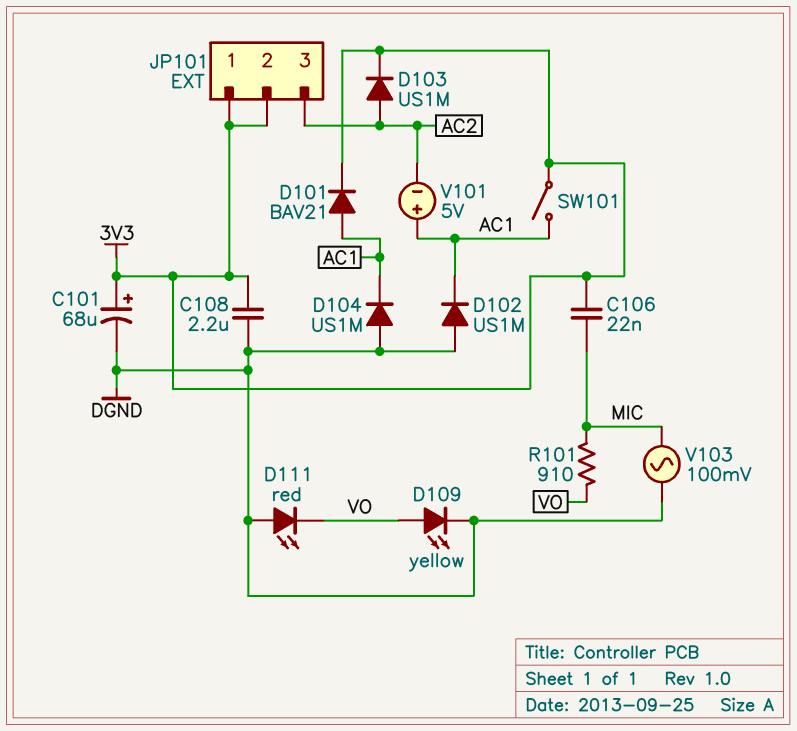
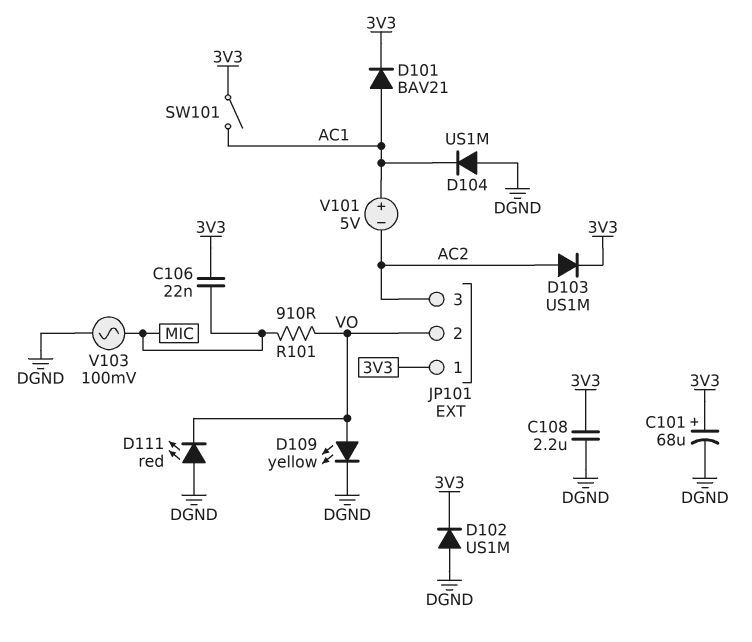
D102: diode US1M (A DGND, K AC1) -> diode US1M (A DGND, K 3V3)
JP101 pin 2: 3V3 -> VO

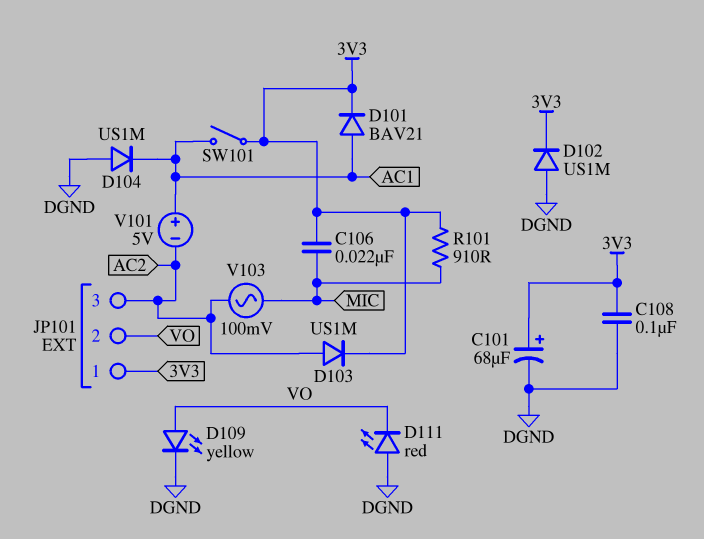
C108: 2.2uF (3V3, DGND) -> 100nF (3V3, DGND)
R101: 910 (MIC, VO) -> 910 (3V3, MIC)
V103: AC 100mV (DGND, MIC) -> AC 100mV (AC2, MIC)

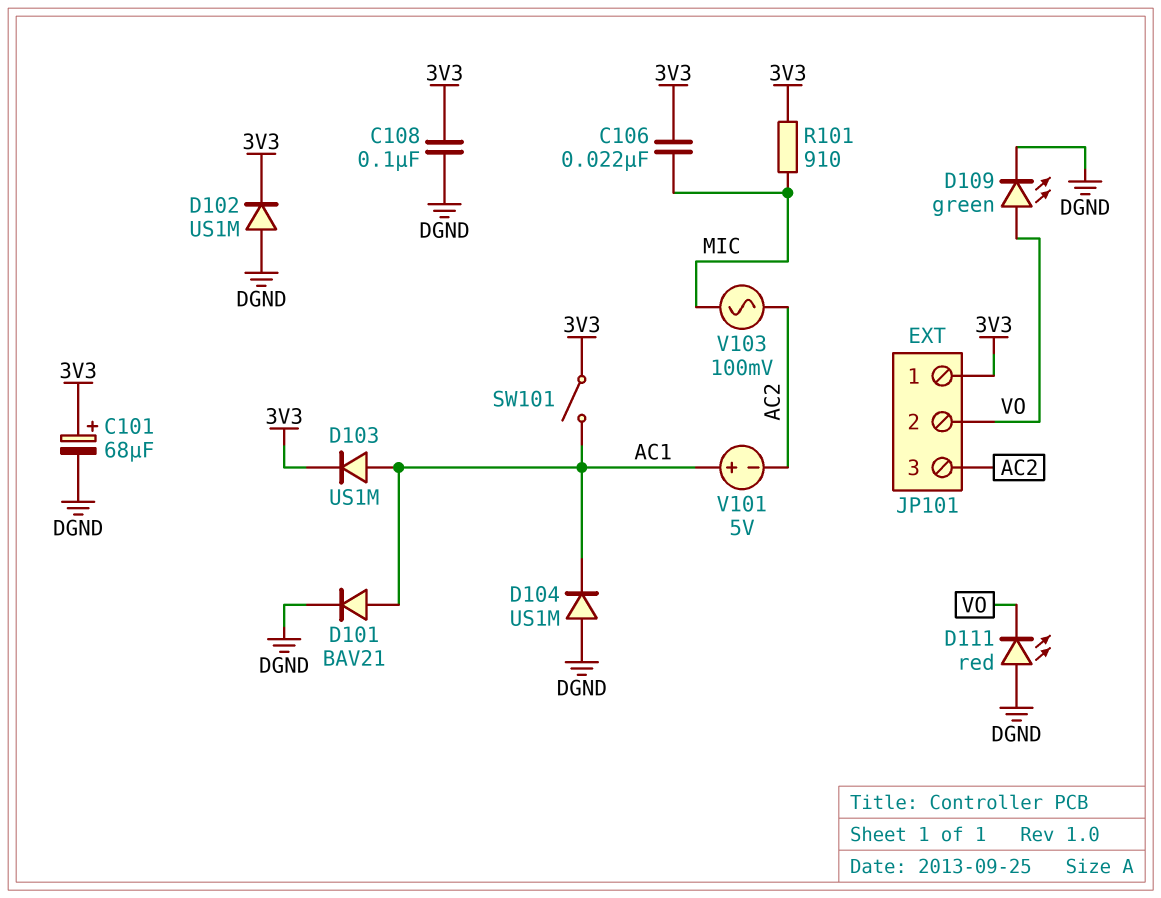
D101: diode BAV21 (A AC1, K 3V3) -> diode BAV21 (A AC1, K DGND)
D103: diode US1M (A AC2, K 3V3) -> diode US1M (A AC1, K 3V3)
D109: LED yellow (A VO, K DGND) -> LED green (A VO, K DGND)

